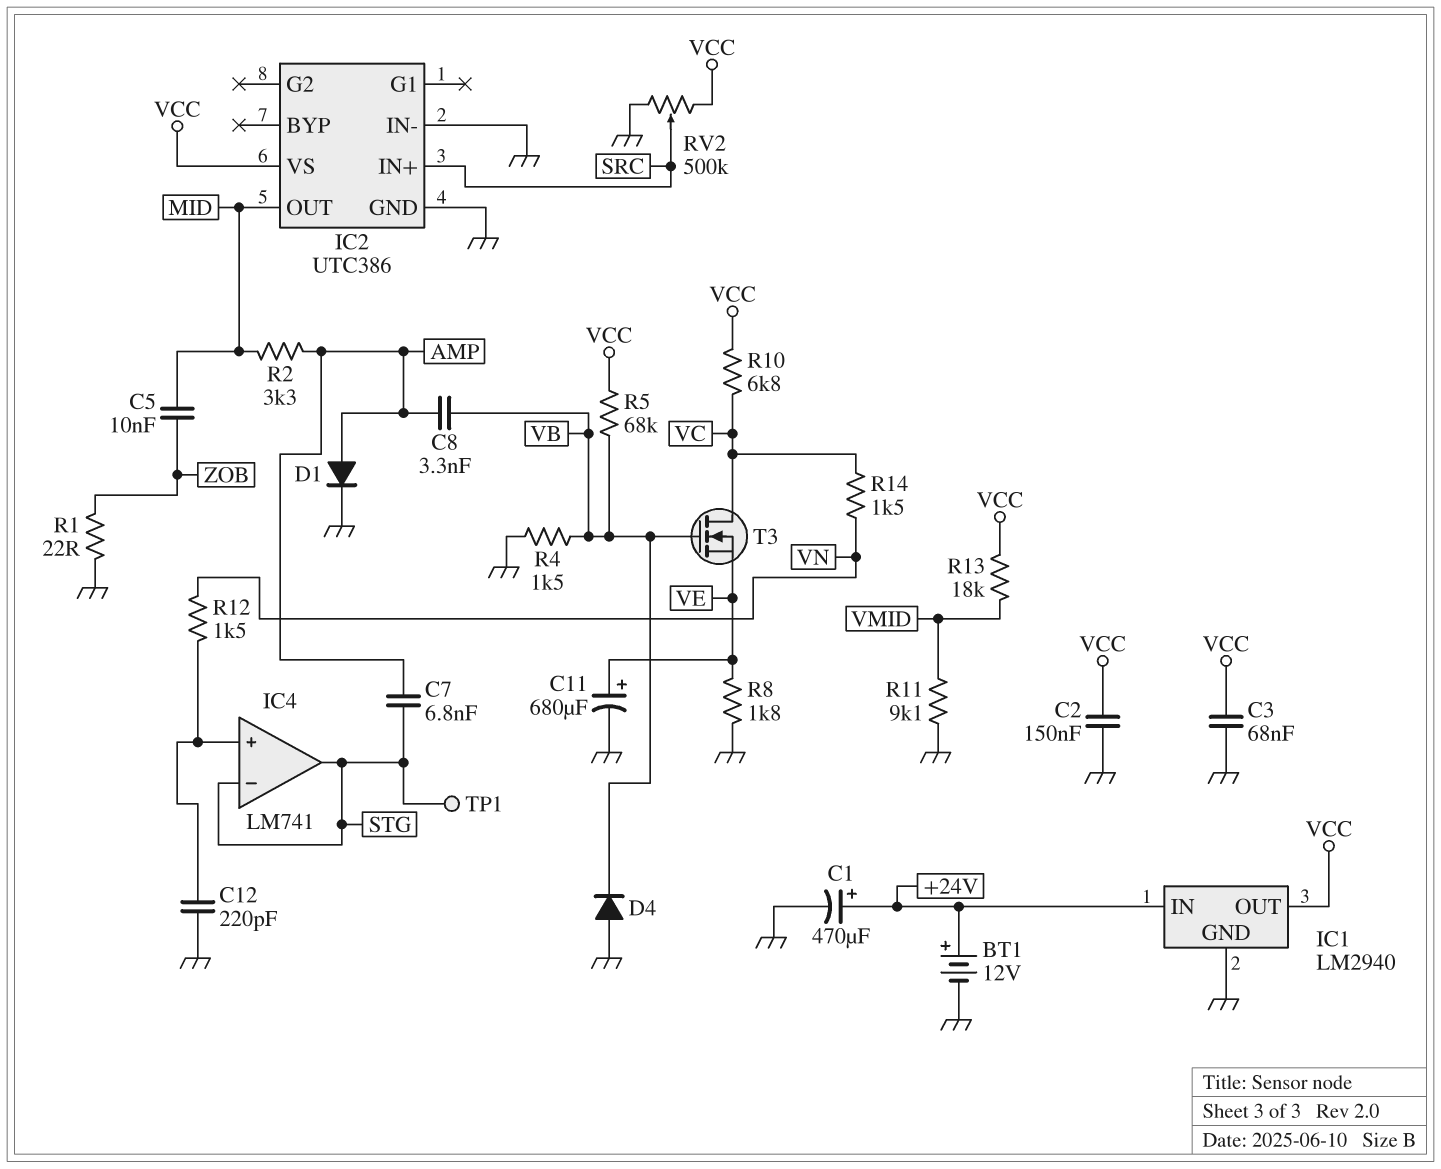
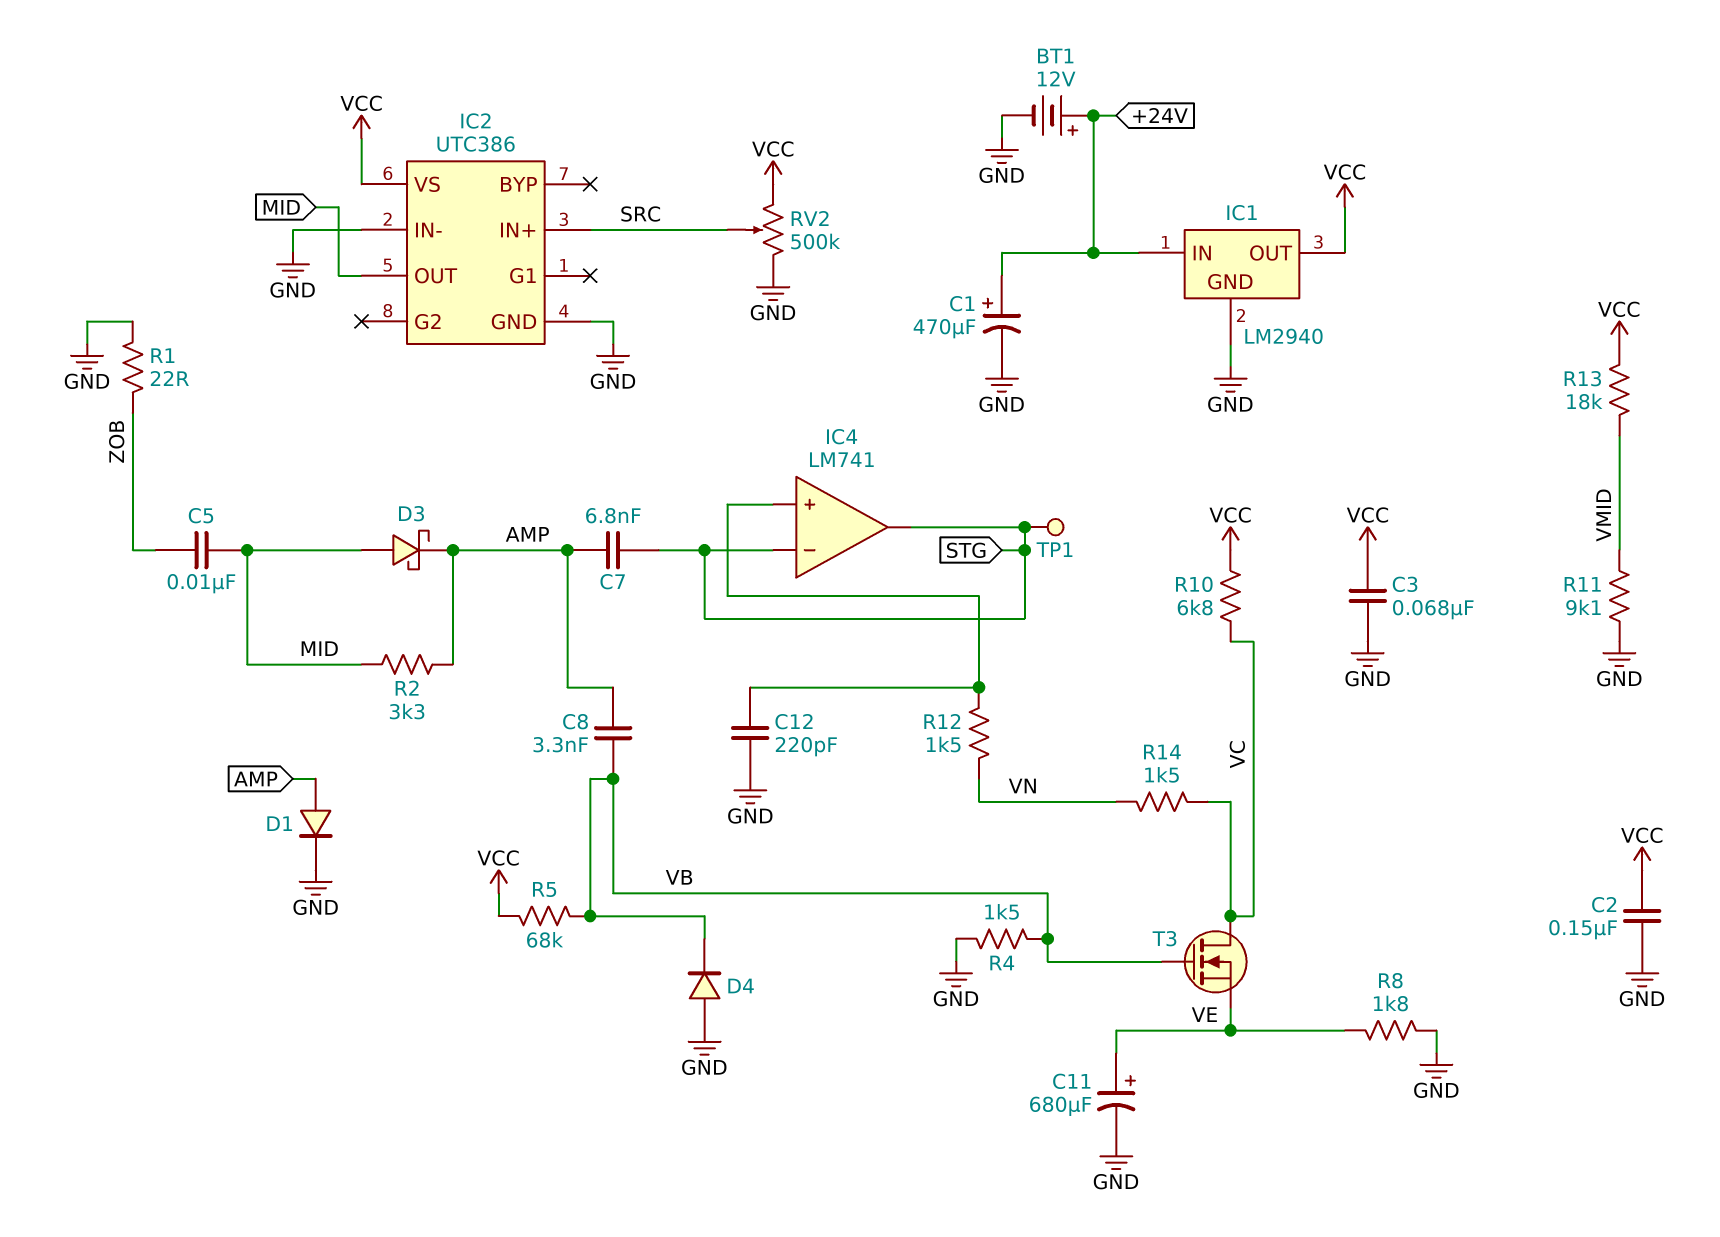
D3: none -> schottky (A MID, K AMP)

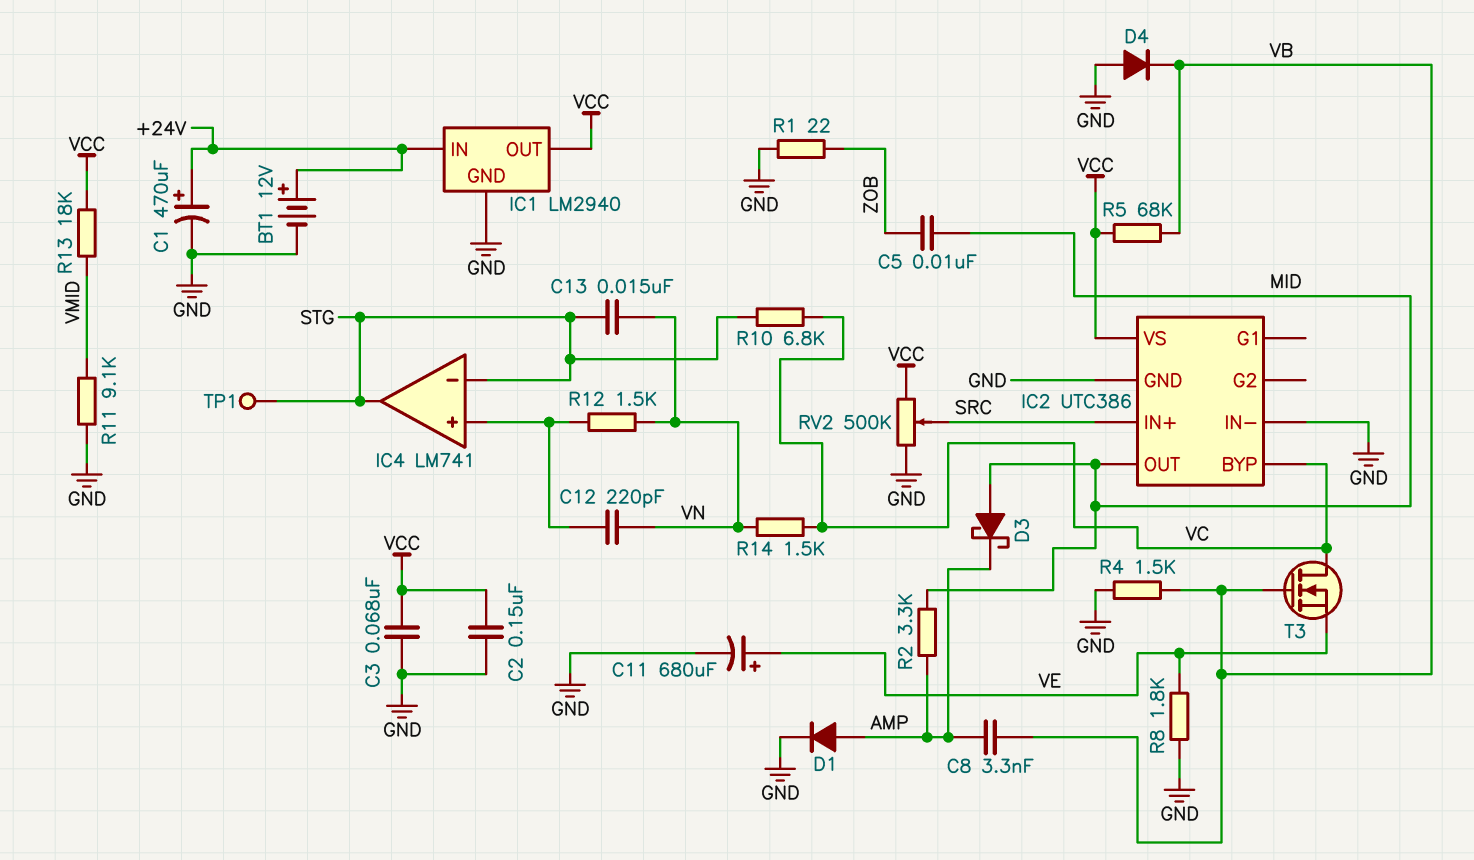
C7: 6.8nF (AMP, STG) -> none
C12: 220pF (GND, IC4/in+) -> 220pF (IC4/in+, VN)
C13: none -> 15nF (STG, VN)
IC2 pin BYP: none -> VC
R10: 6.8k (VC, VCC) -> 6.8k (STG, VC)

